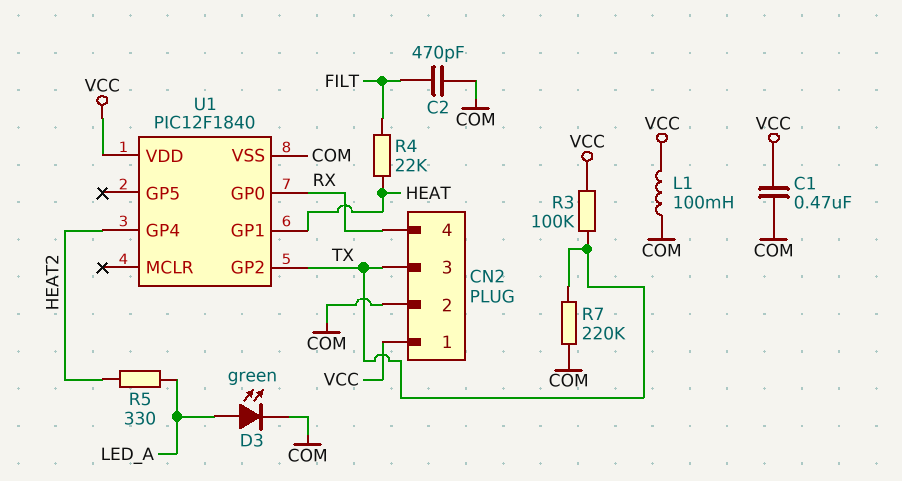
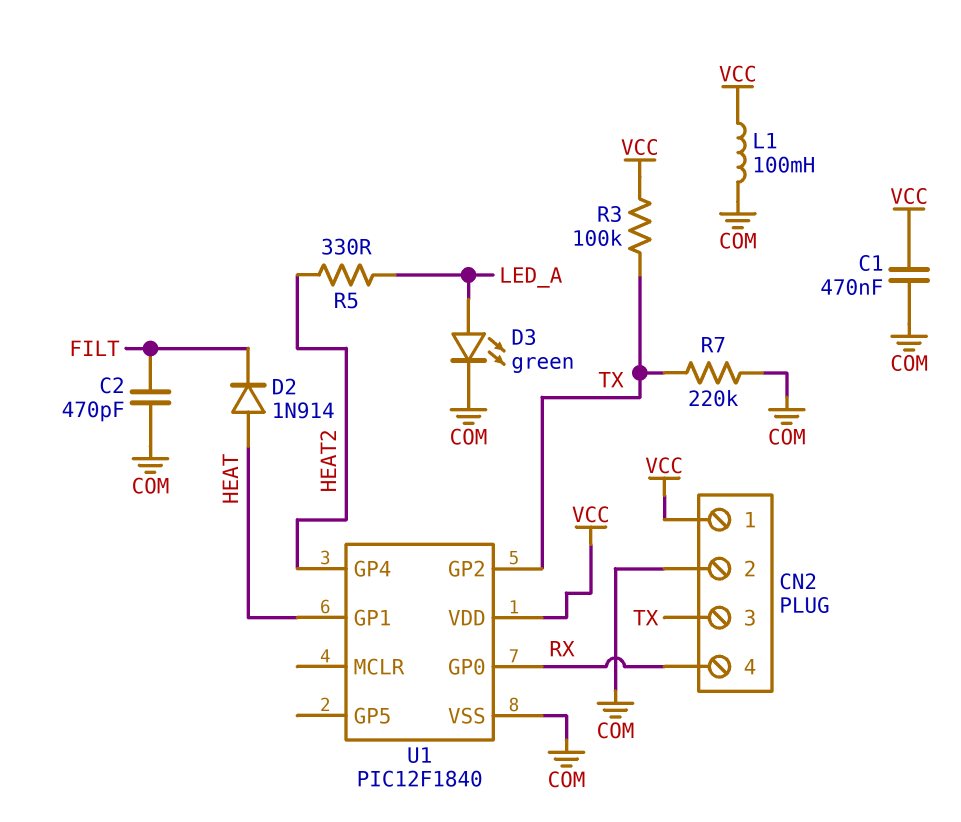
D2: none -> diode 1N914 (A HEAT, K FILT)
R4: 22k (FILT, HEAT) -> none

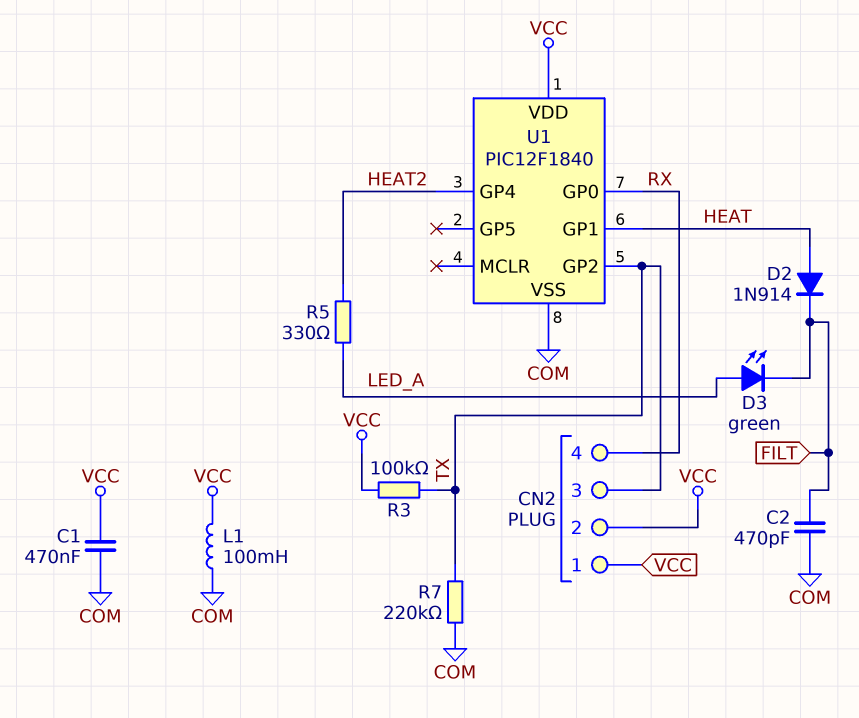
CN2 pin 2: COM -> VCC
D3: LED green (A LED_A, K COM) -> LED green (A LED_A, K FILT)

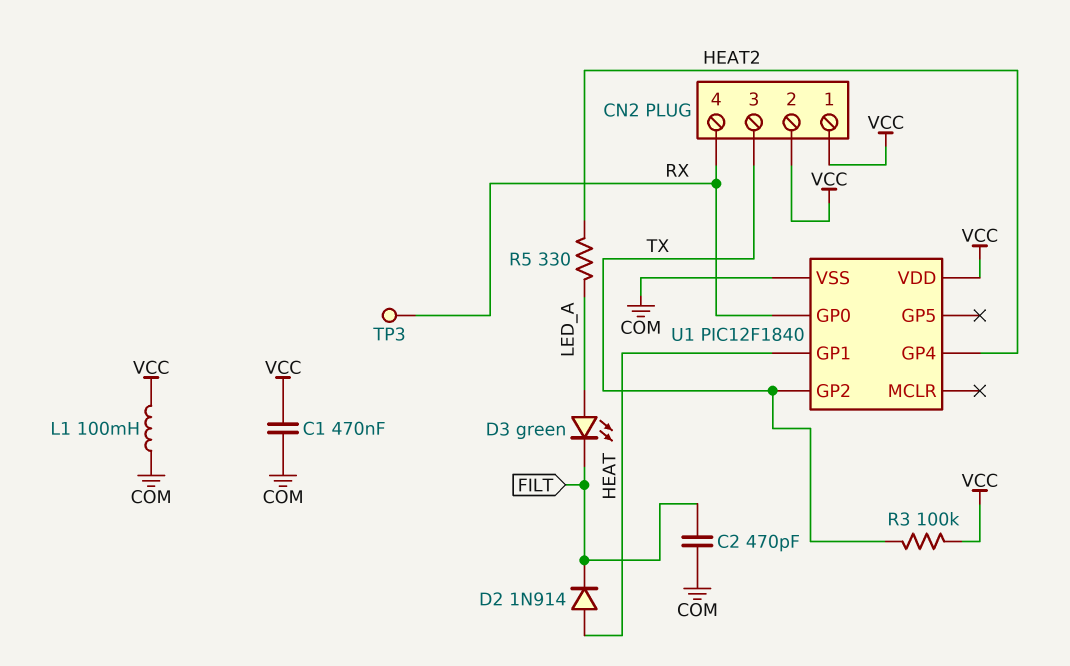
R7: 220k (COM, TX) -> none
TP3: none -> test point (RX)

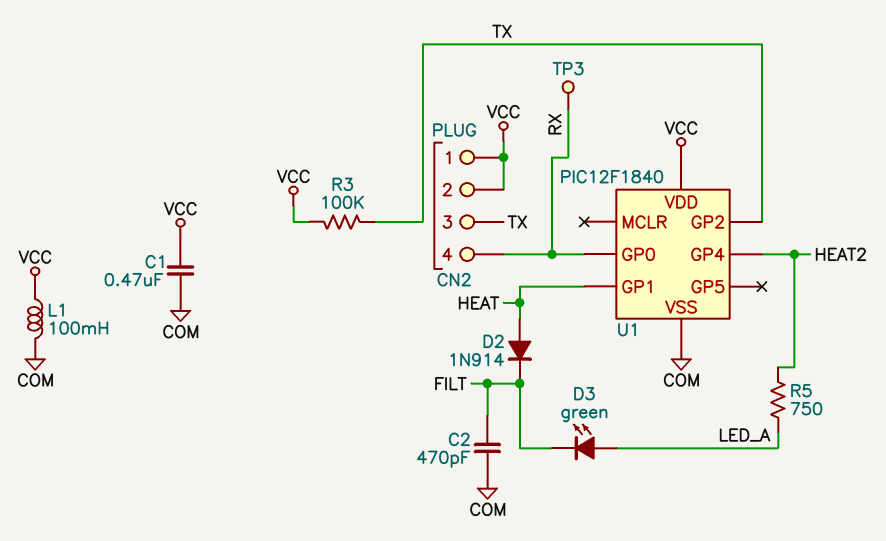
R5: 330 (HEAT2, LED_A) -> 750 (HEAT2, LED_A)

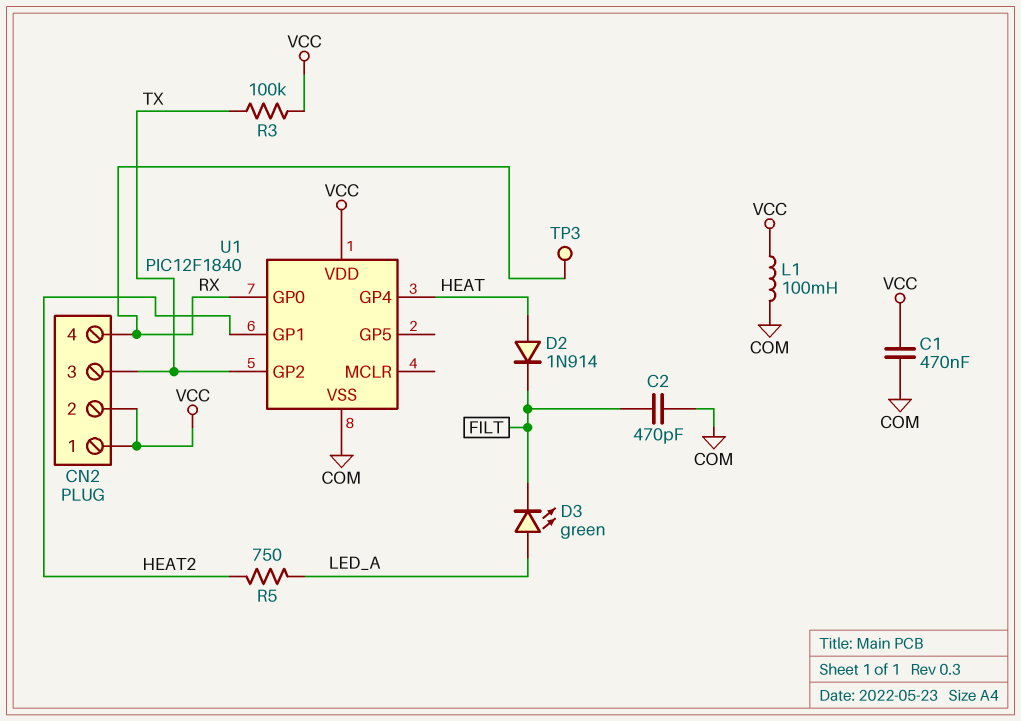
U1 pin GP1: HEAT -> HEAT2
U1 pin GP4: HEAT2 -> HEAT

